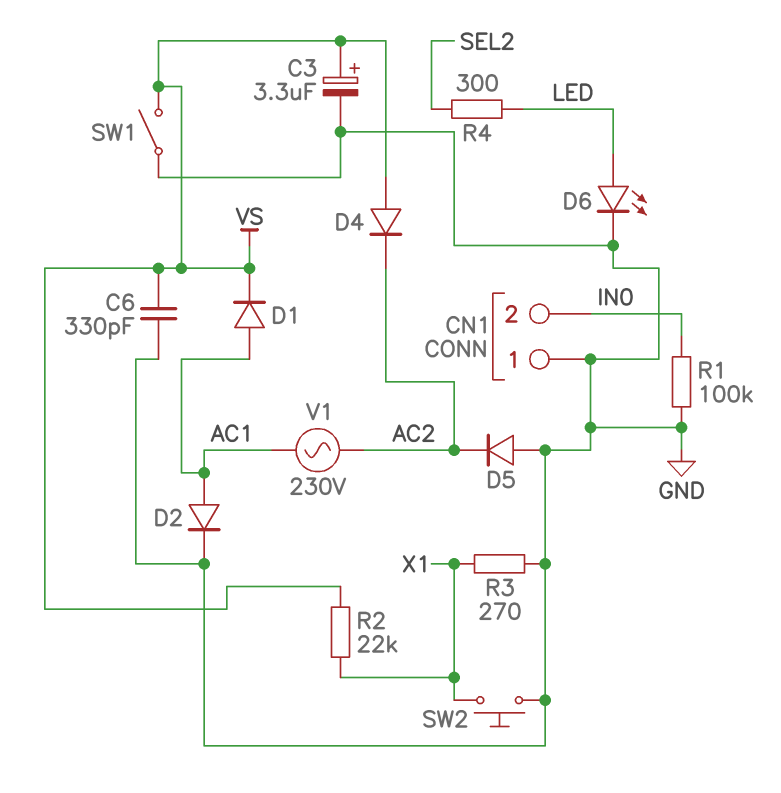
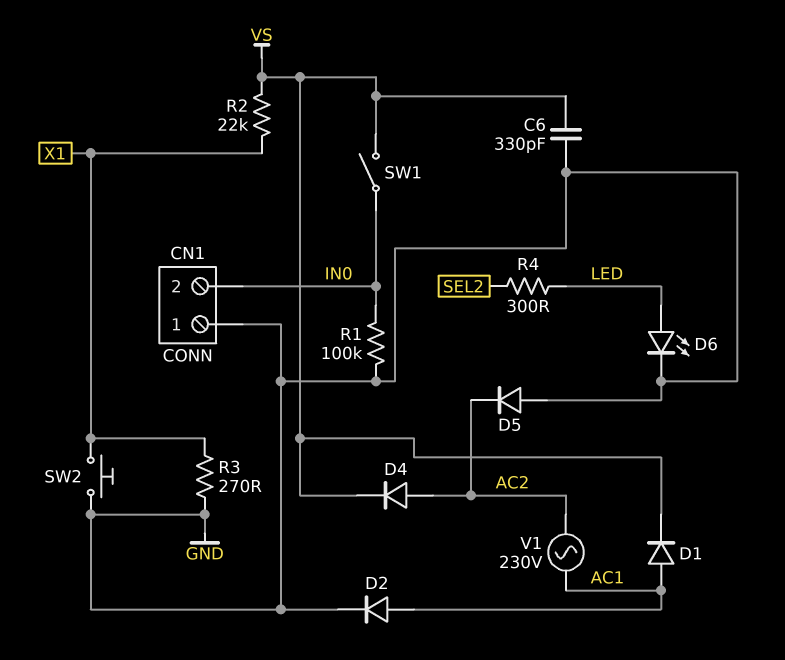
C3: 3.3uF (plus VS, minus GND) -> none
D4: diode (A VS, K AC2) -> diode (A AC2, K VS)
SW1: switch (GND, VS) -> switch (IN0, VS)

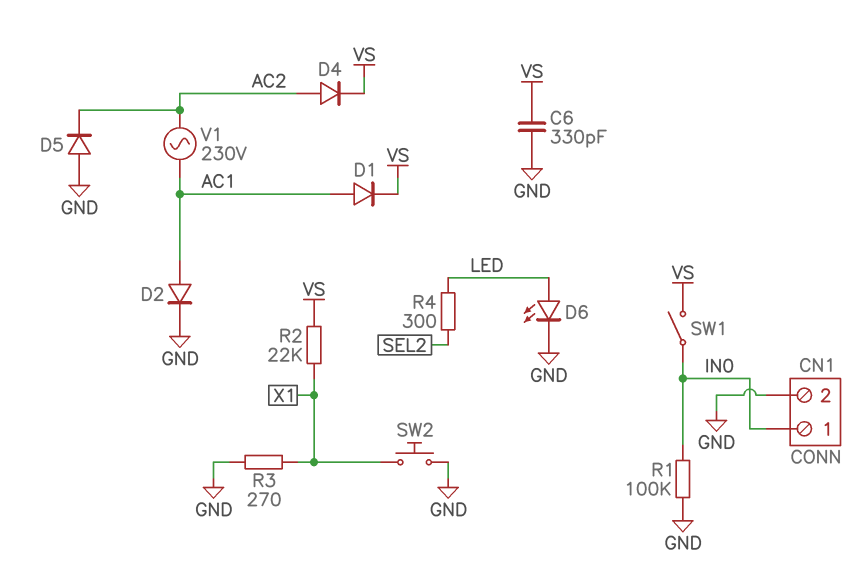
CN1 pin 1: GND -> IN0
CN1 pin 2: IN0 -> GND

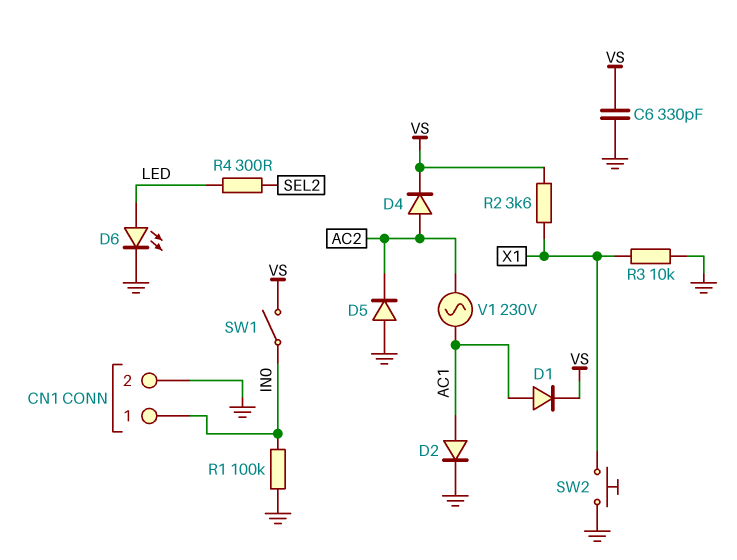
R2: 22k (VS, X1) -> 3.6k (VS, X1)
R3: 270 (GND, X1) -> 10k (GND, X1)

